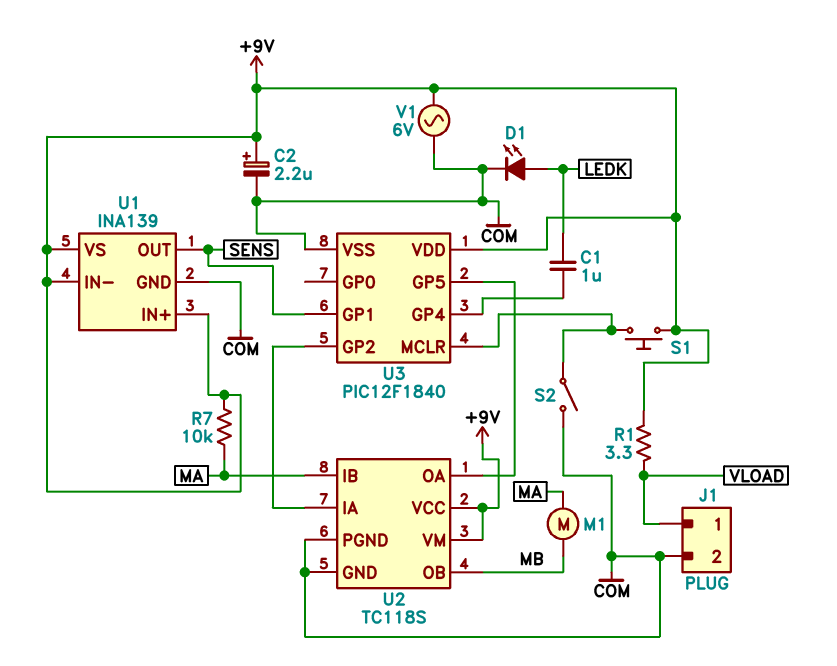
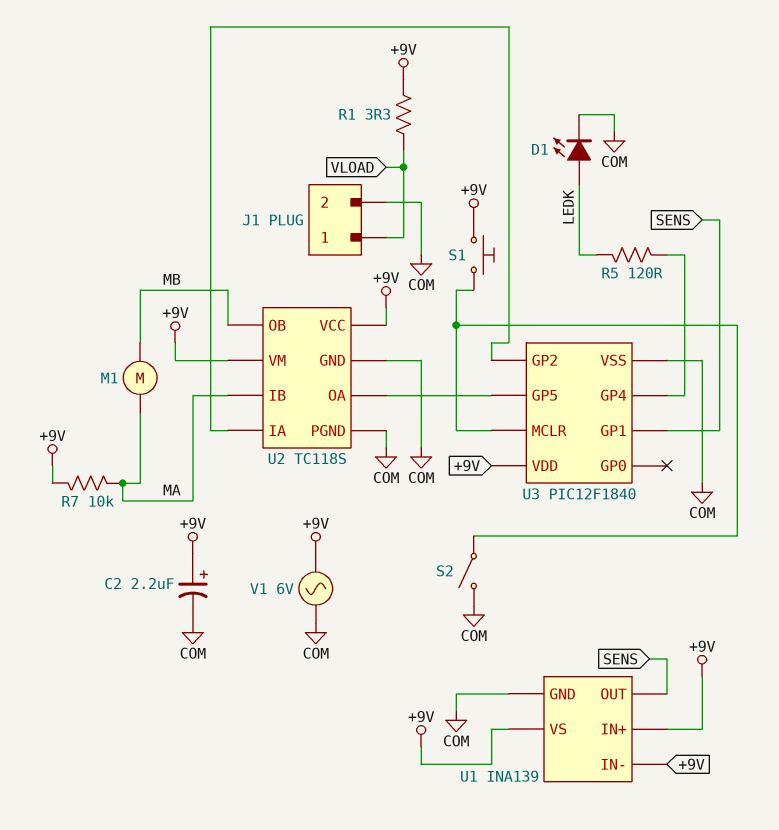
C1: 1uF (LEDK, U3/GP4) -> none
R5: none -> 120 (LEDK, U3/GP4)

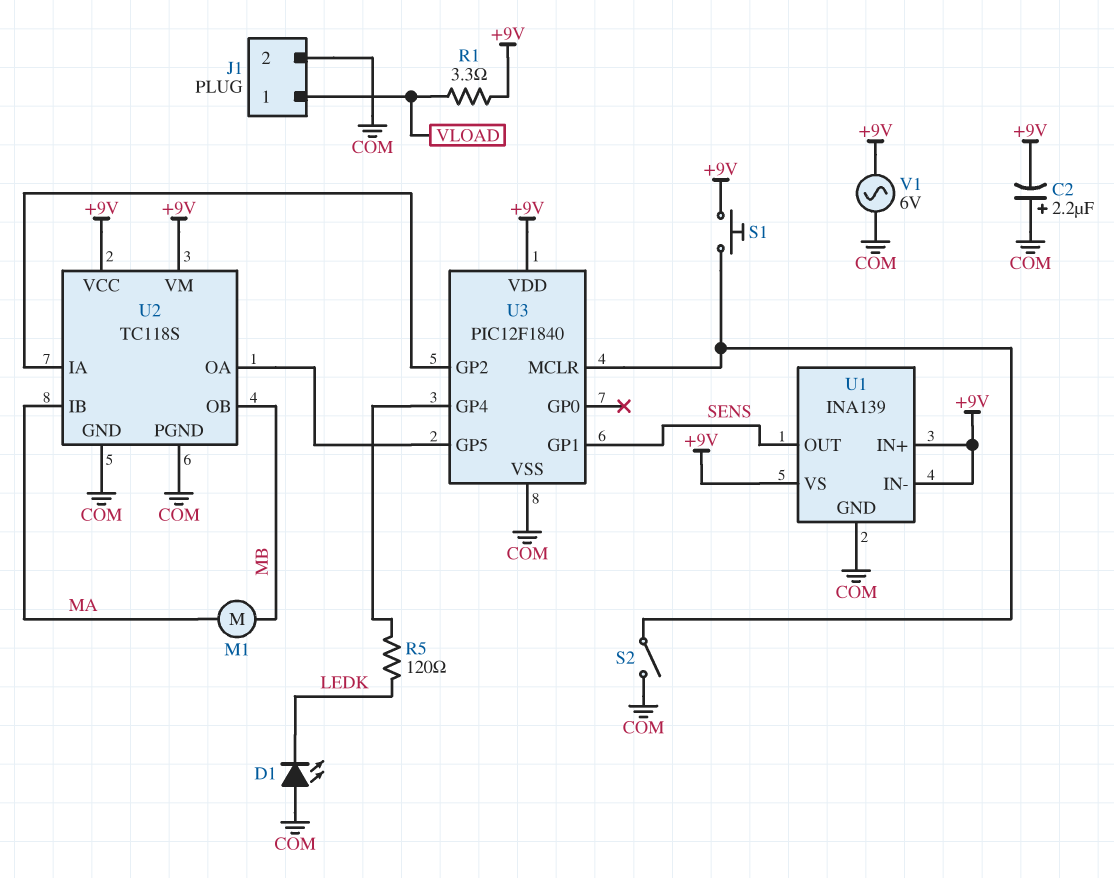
C2: 2.2uF (plus +9V, minus COM) -> 2.2uF (plus COM, minus +9V)
D1: LED (A LEDK, K COM) -> LED (A COM, K LEDK)
R7: 10k (+9V, MA) -> none

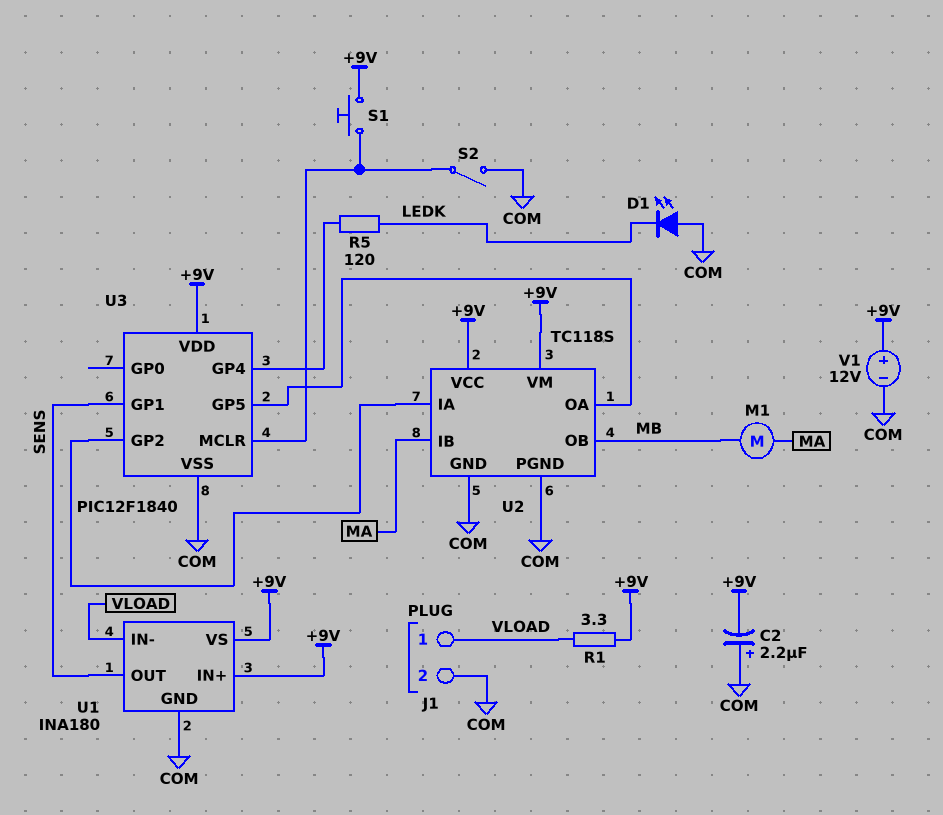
U1: INA139 -> INA180
U1 pin IN-: +9V -> VLOAD
V1: AC 6V (+9V, COM) -> 12V (plus +9V, minus COM)

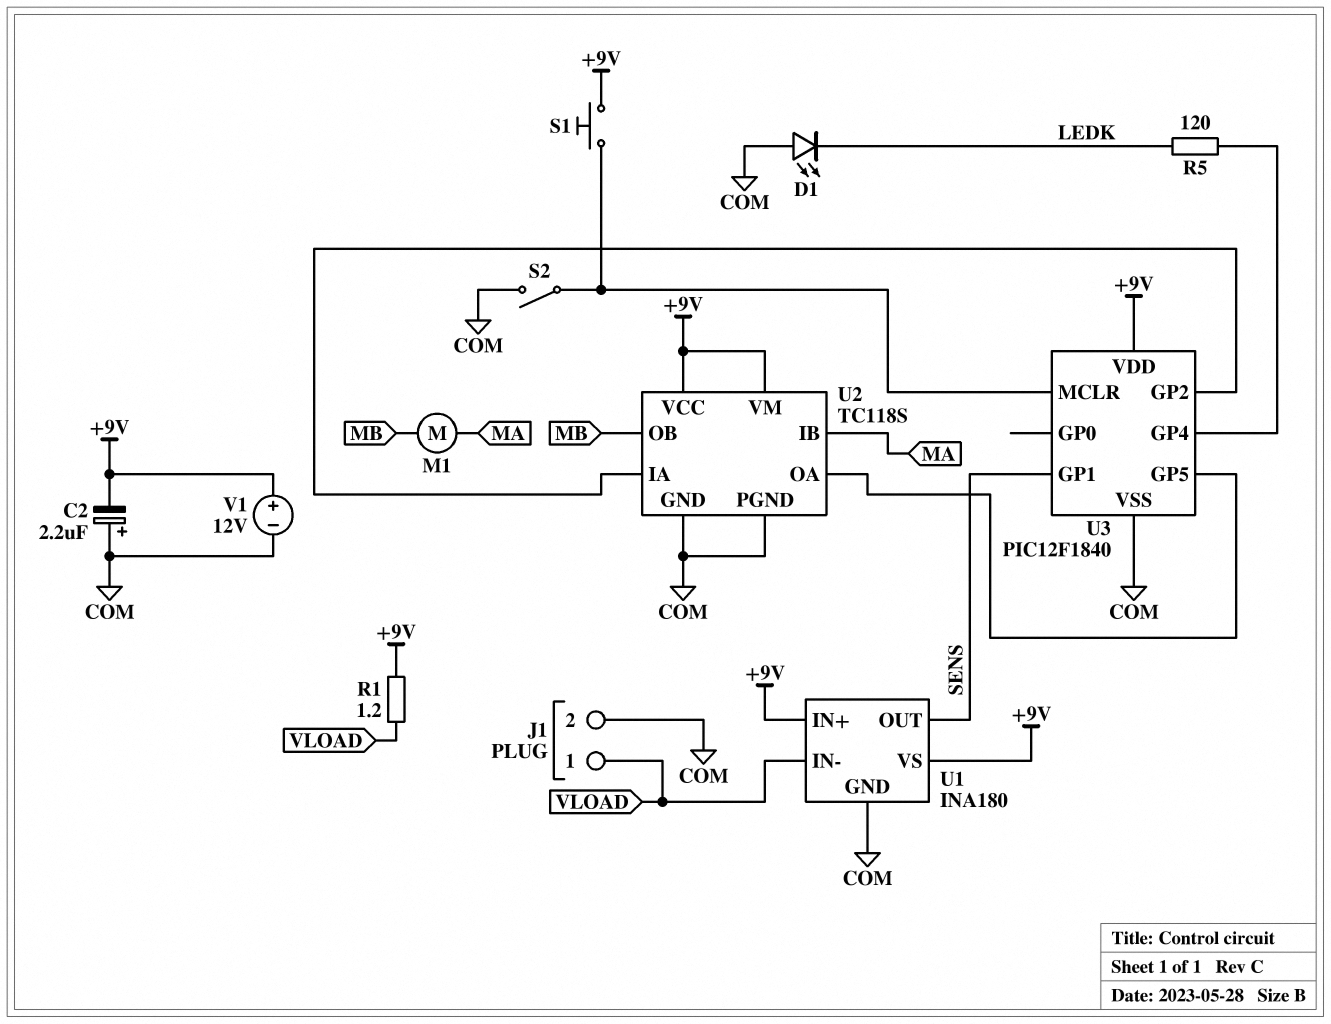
R1: 3.3 (+9V, VLOAD) -> 1.2 (+9V, VLOAD)

